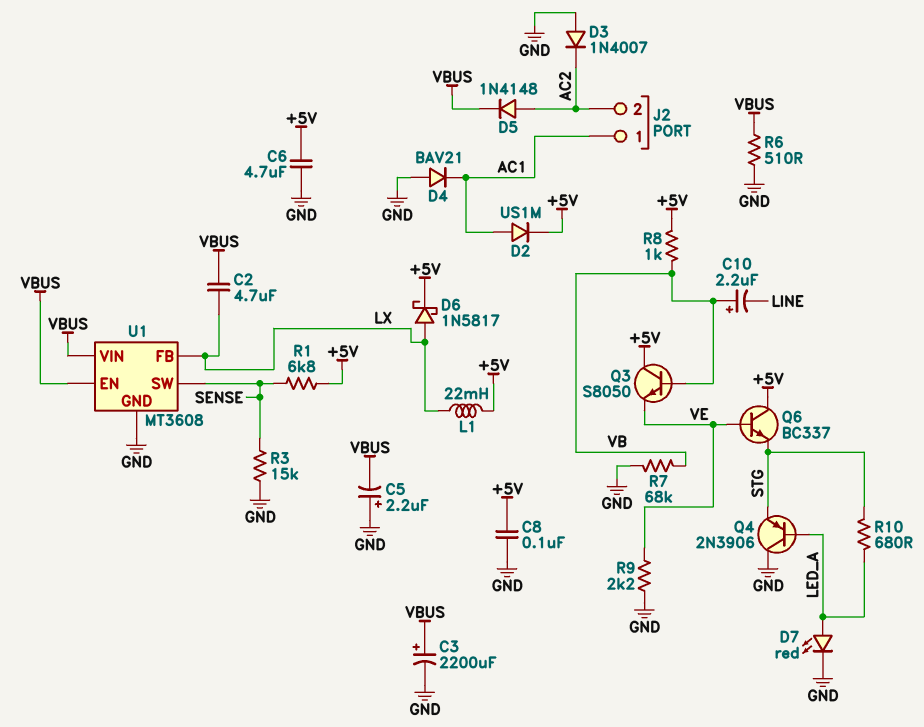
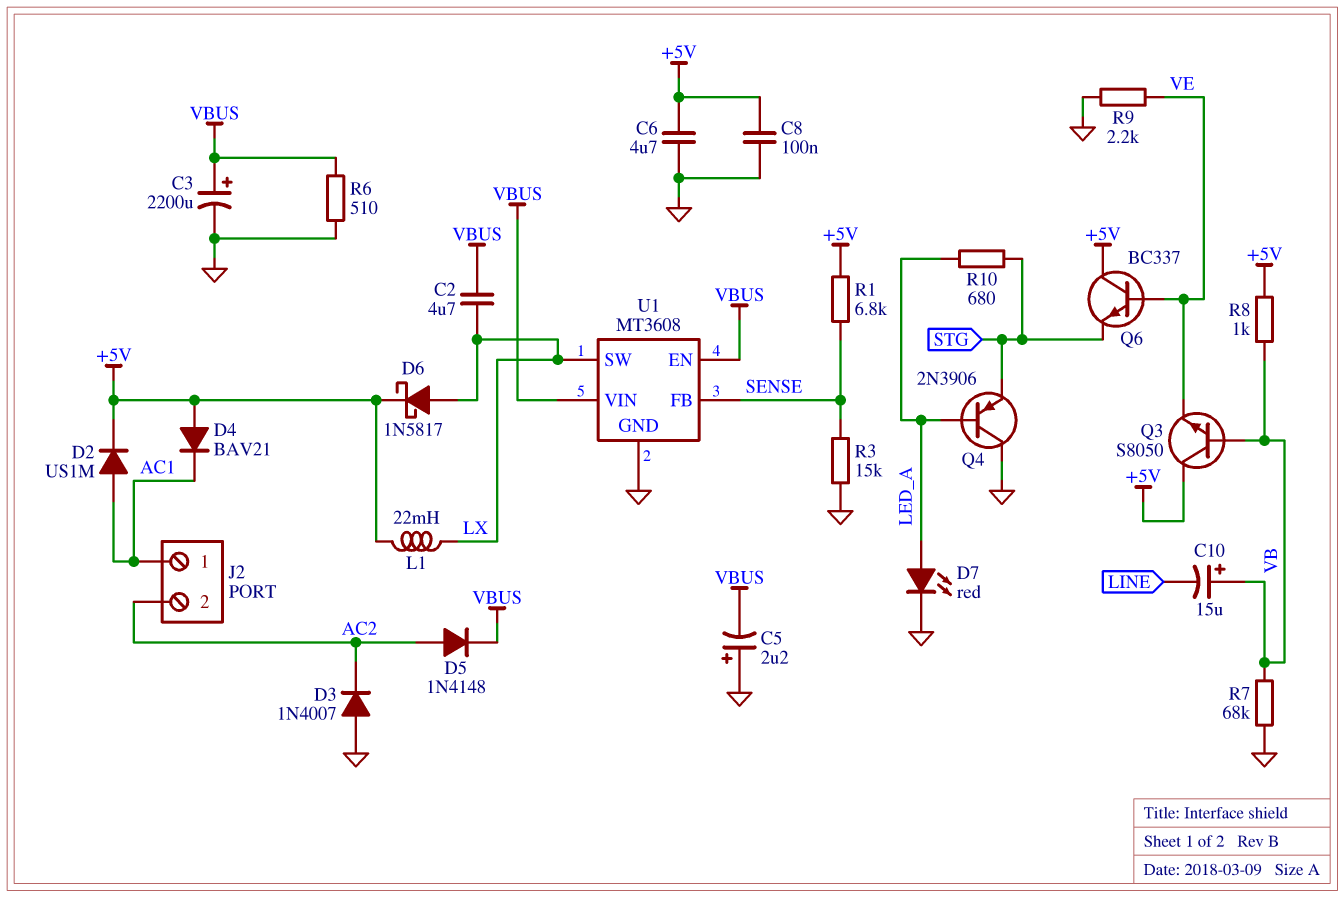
C10: 2.2uF (plus VB, minus LINE) -> 15uF (plus VB, minus LINE)
D4: diode BAV21 (A GND, K AC1) -> diode BAV21 (A +5V, K AC1)
U1 pin FB: LX -> SENSE
U1 pin SW: SENSE -> LX

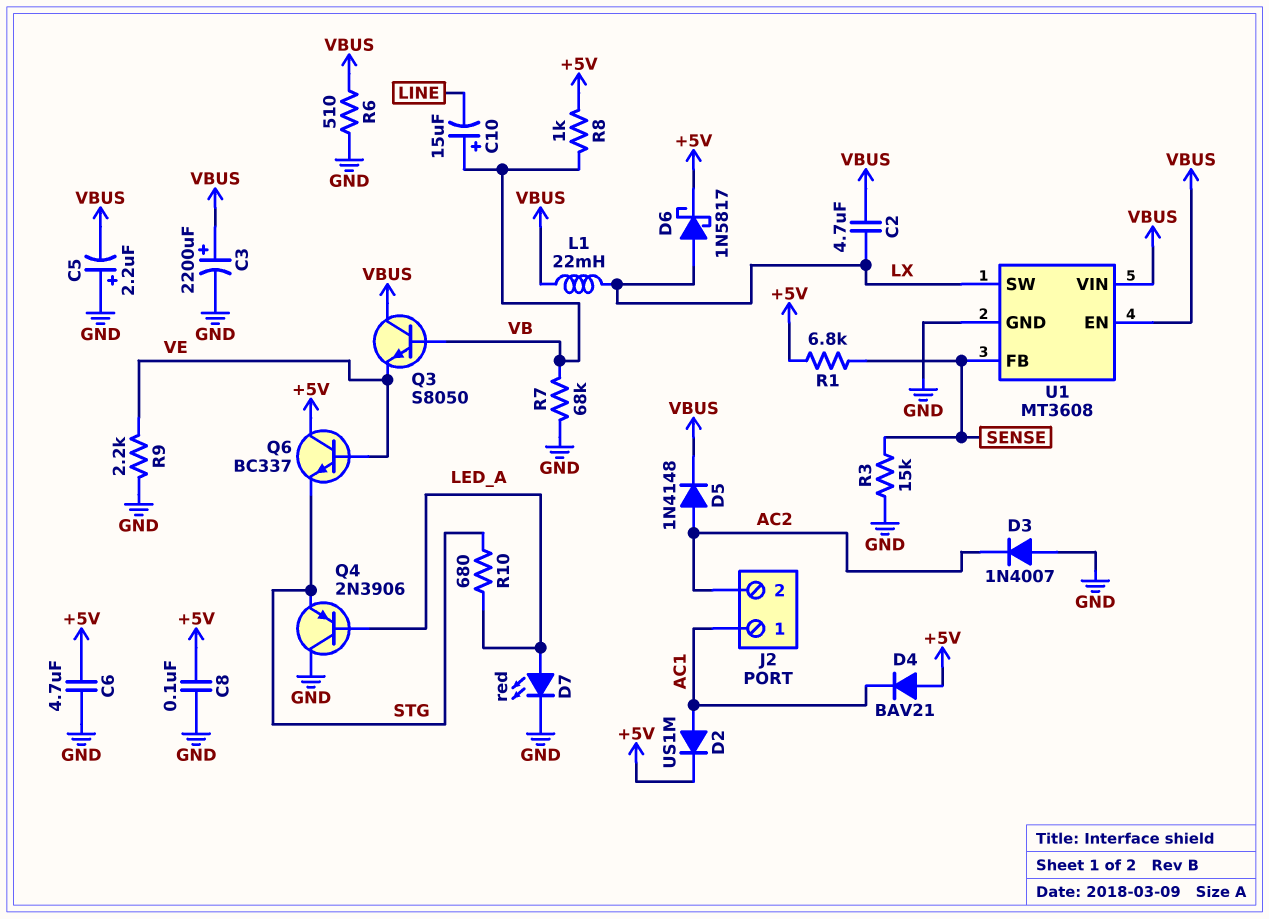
L1: 22mH (+5V, LX) -> 22mH (LX, VBUS)
Q3: NPN S8050 (B VB, C +5V, E VE) -> NPN S8050 (B VB, C VBUS, E VE)

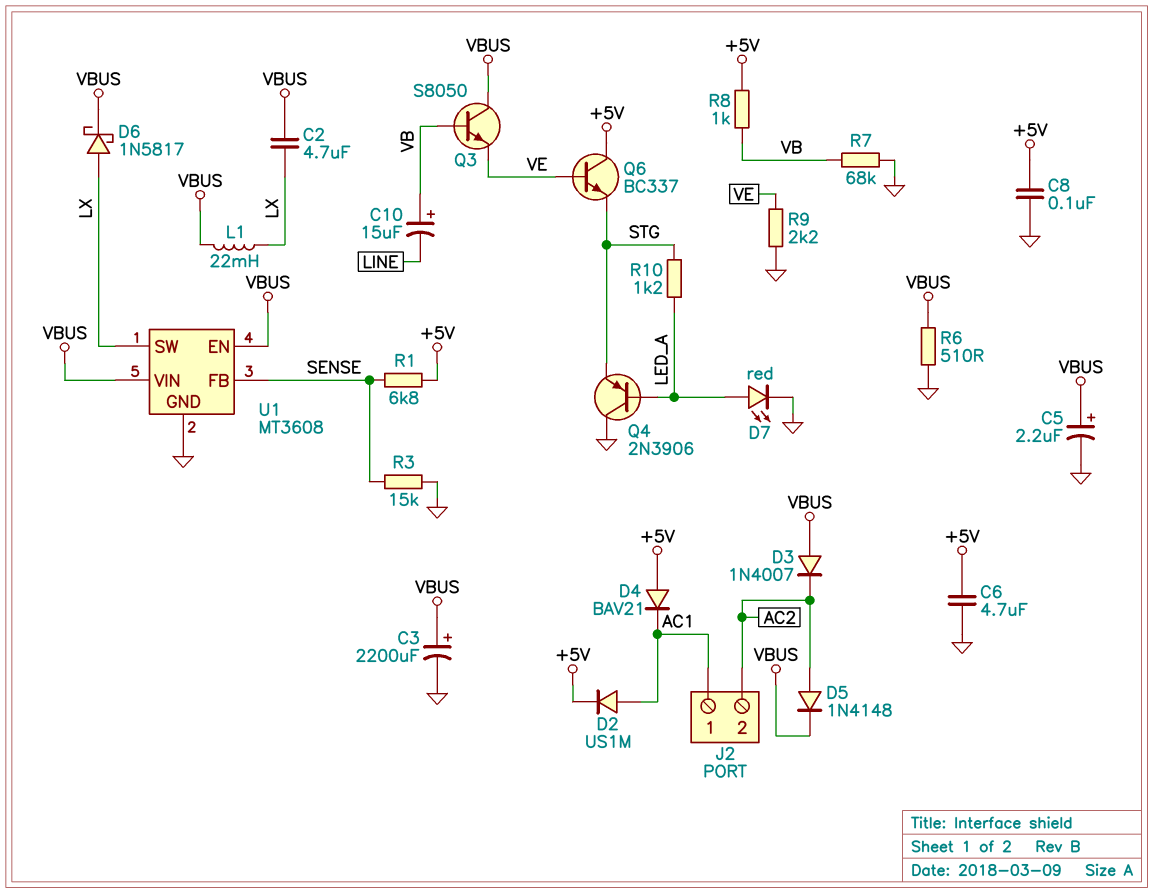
C5: 2.2uF (plus GND, minus VBUS) -> 2.2uF (plus VBUS, minus GND)
D3: diode 1N4007 (A GND, K AC2) -> diode 1N4007 (A VBUS, K AC2)
D6: schottky 1N5817 (A LX, K +5V) -> schottky 1N5817 (A LX, K VBUS)
R10: 680 (LED_A, STG) -> 1.2k (LED_A, STG)

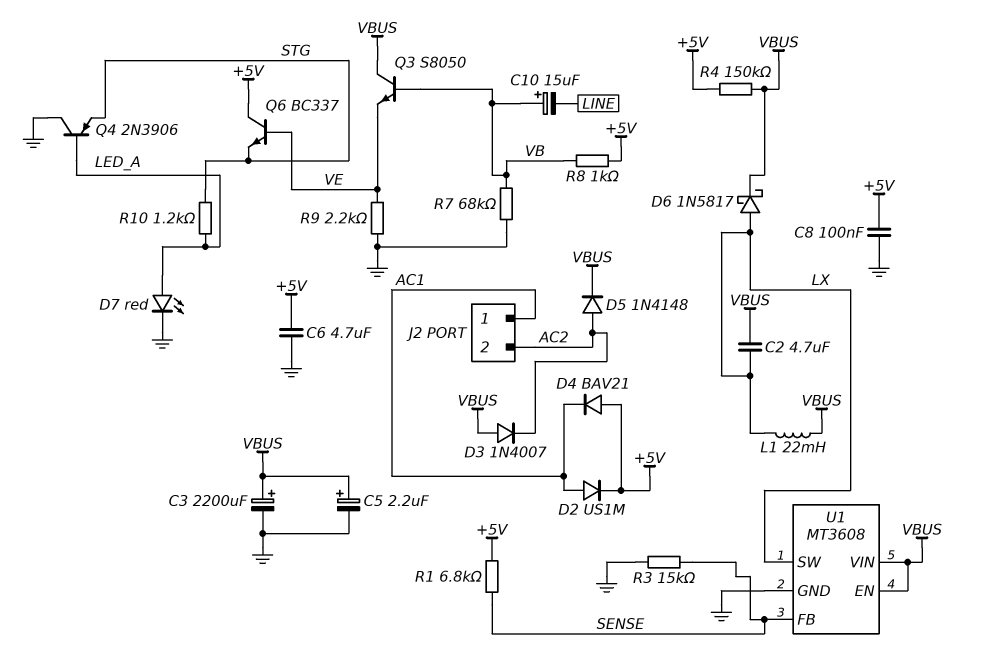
R4: none -> 150k (+5V, VBUS)
R6: 510 (GND, VBUS) -> none

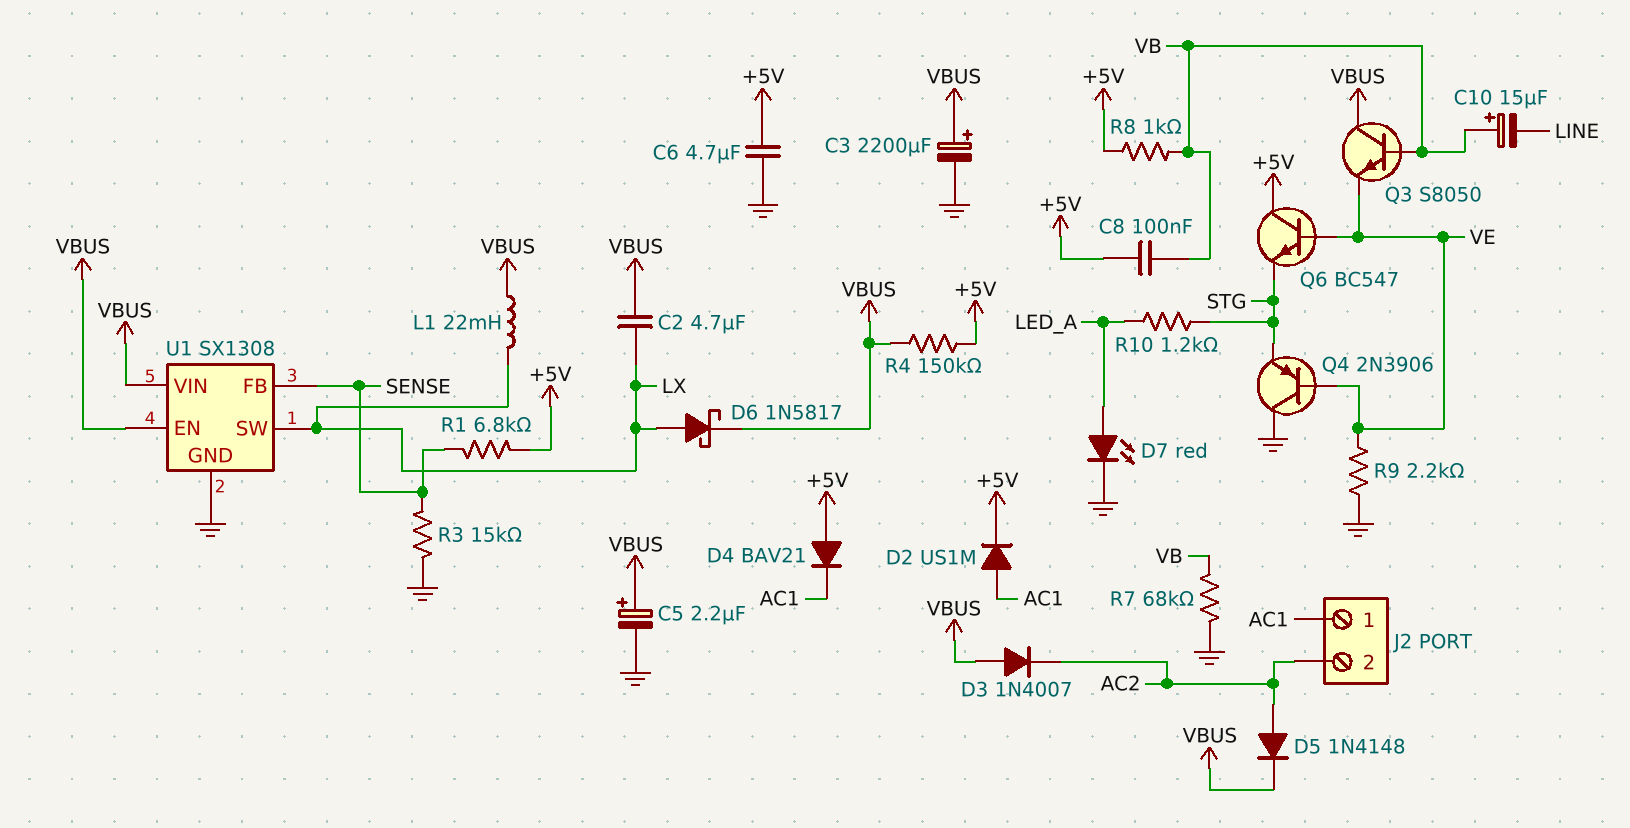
C8: 100nF (+5V, GND) -> 100nF (+5V, VB)
Q4: PNP 2N3906 (B LED_A, C GND, E STG) -> PNP 2N3906 (B VE, C GND, E STG)
Q6: NPN BC337 (B VE, C +5V, E STG) -> NPN BC547 (B VE, C +5V, E STG)
U1: MT3608 -> SX1308

